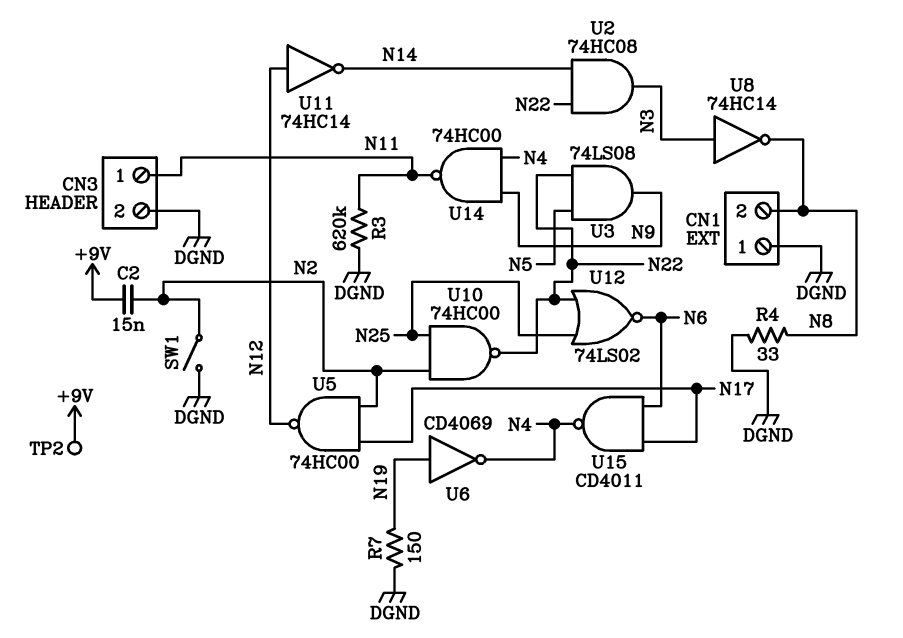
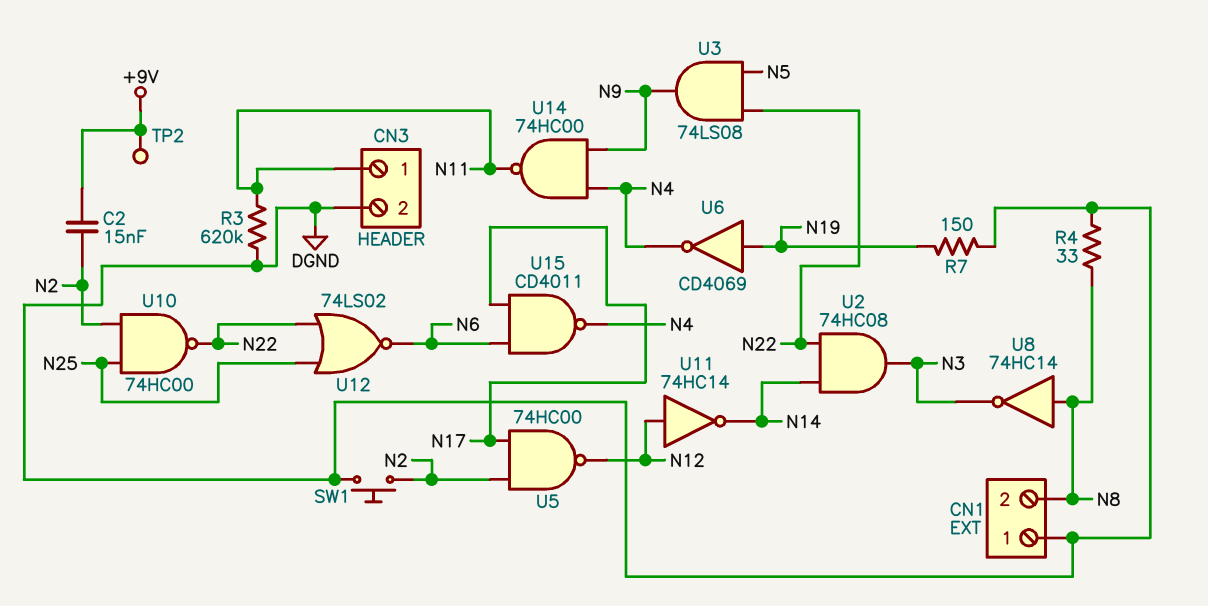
SW1: switch (DGND, N2) -> button (DGND, N2)
U8: NOT 74HC14 (in N3, out N8) -> NOT 74HC14 (in N8, out N3)

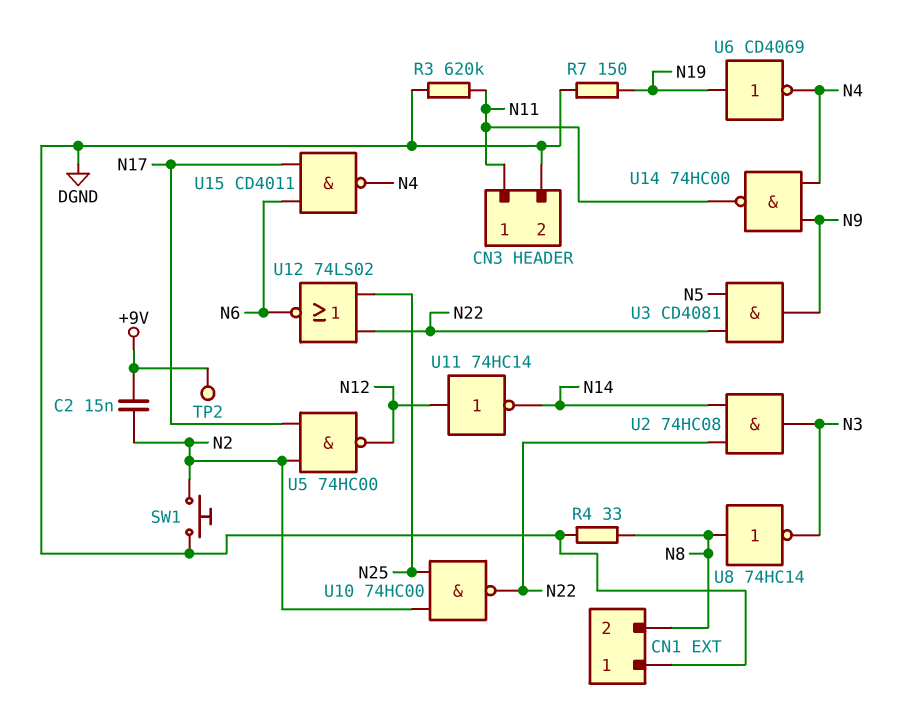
U3: AND 74LS08 (in N5, in N22, out N9) -> AND CD4081 (in N5, in N22, out N9)

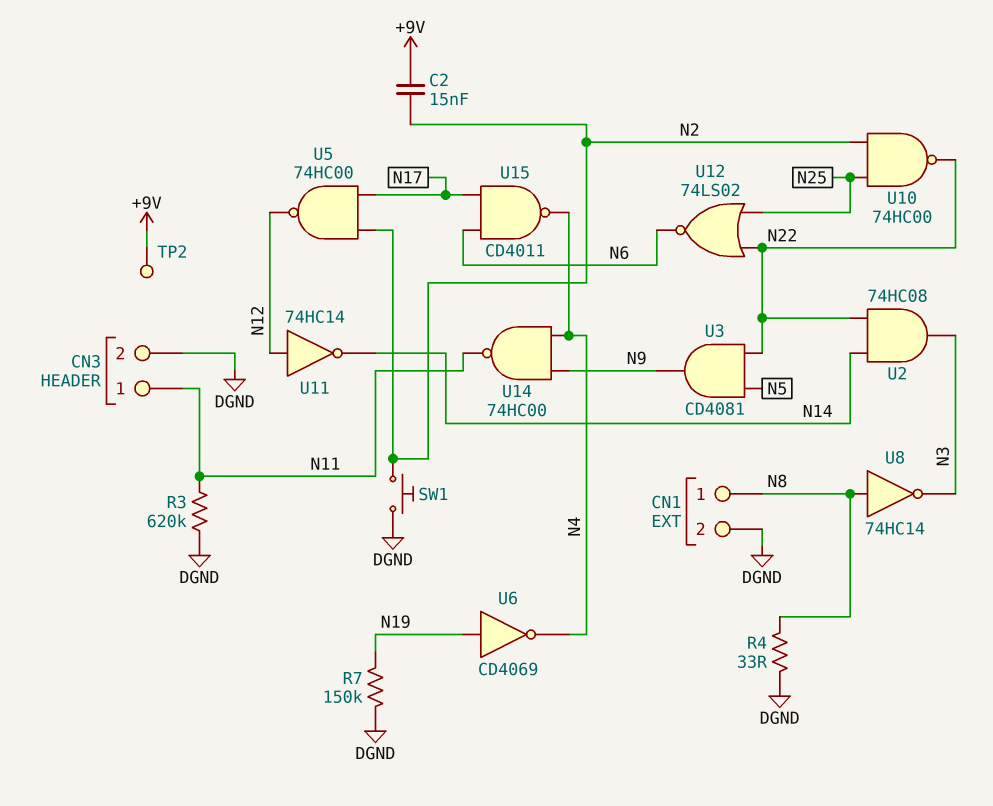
CN1 pin 1: DGND -> N8
CN1 pin 2: N8 -> DGND
R7: 150 (DGND, N19) -> 150k (DGND, N19)

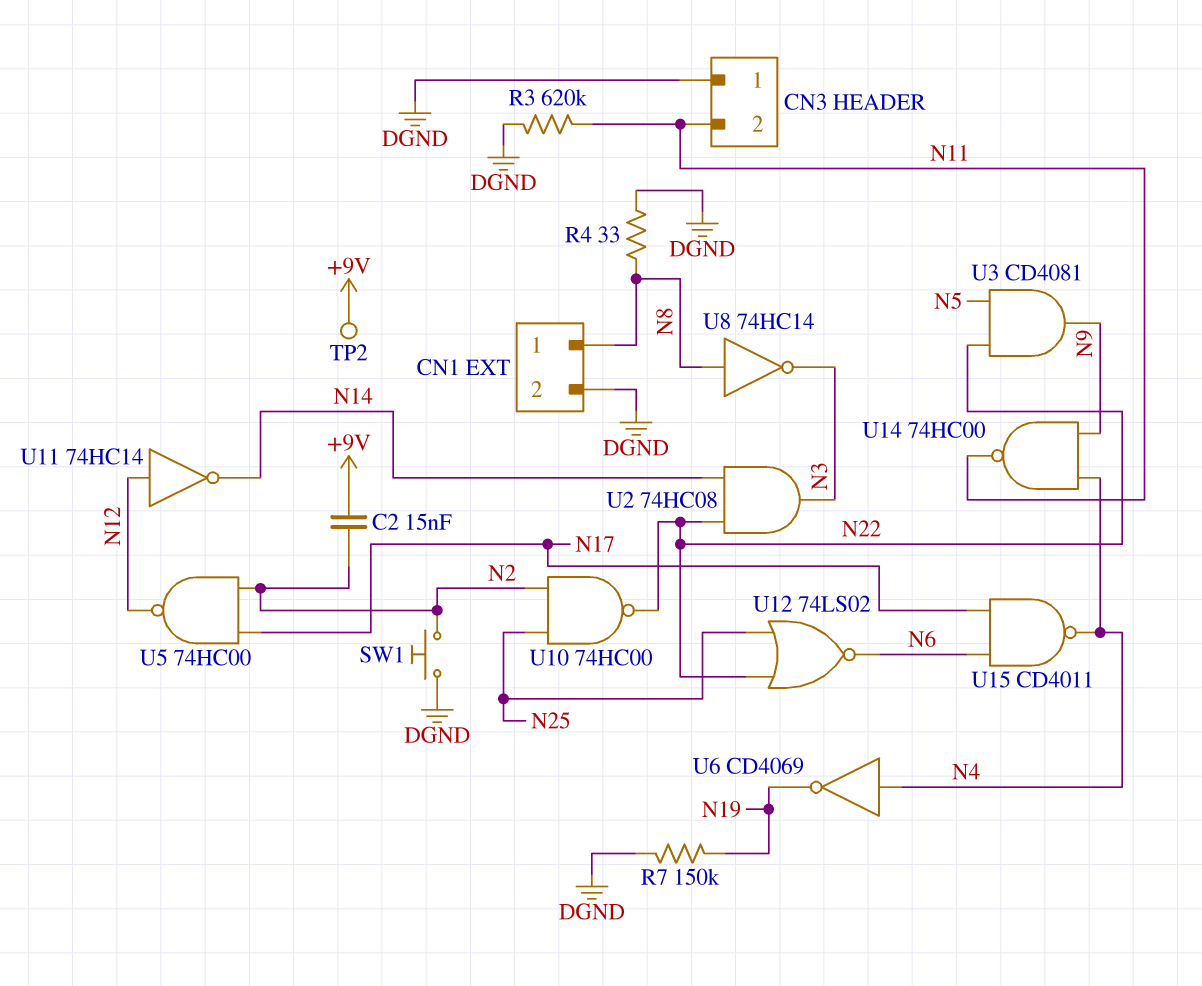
CN3 pin 1: N11 -> DGND
CN3 pin 2: DGND -> N11
U6: NOT CD4069 (in N19, out N4) -> NOT CD4069 (in N4, out N19)

